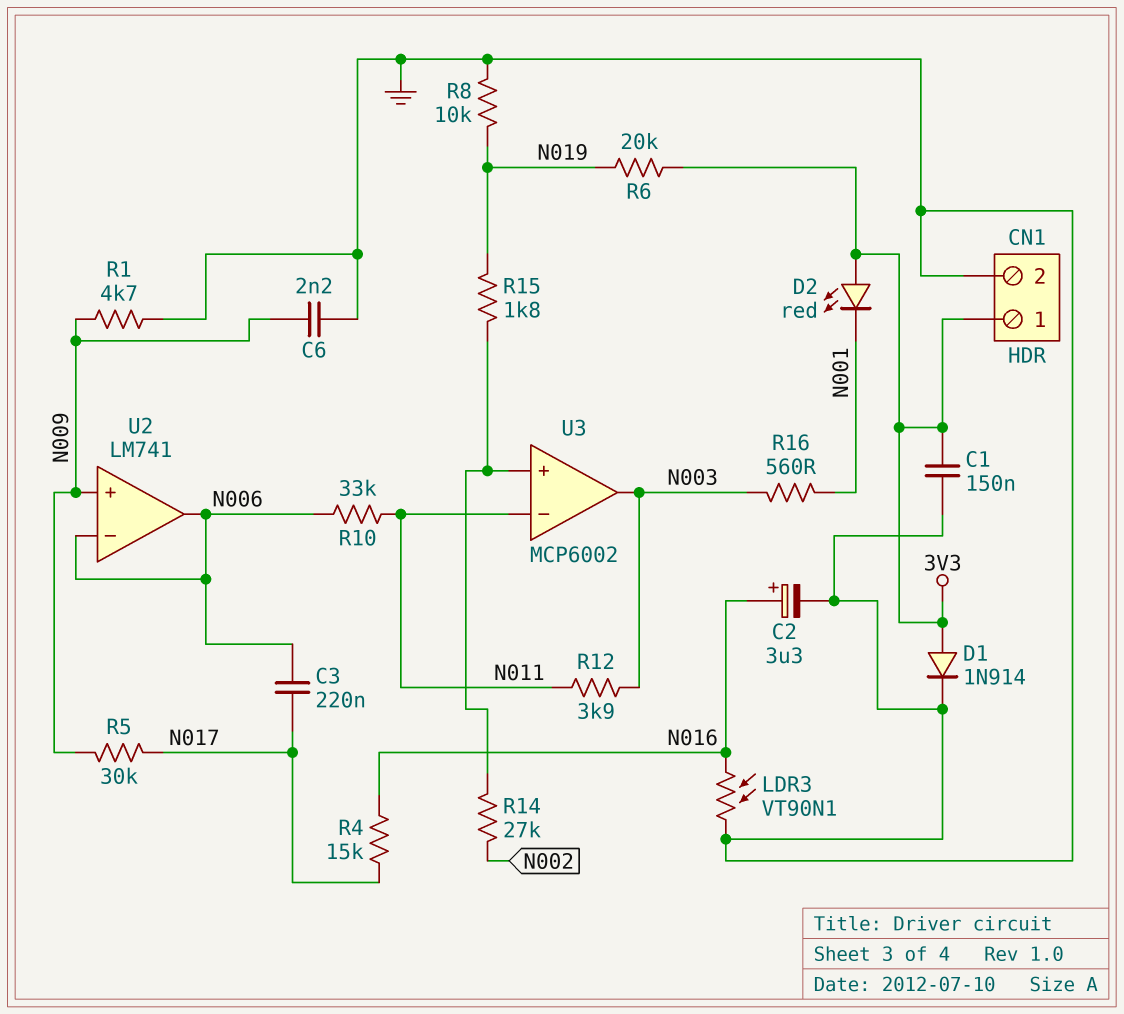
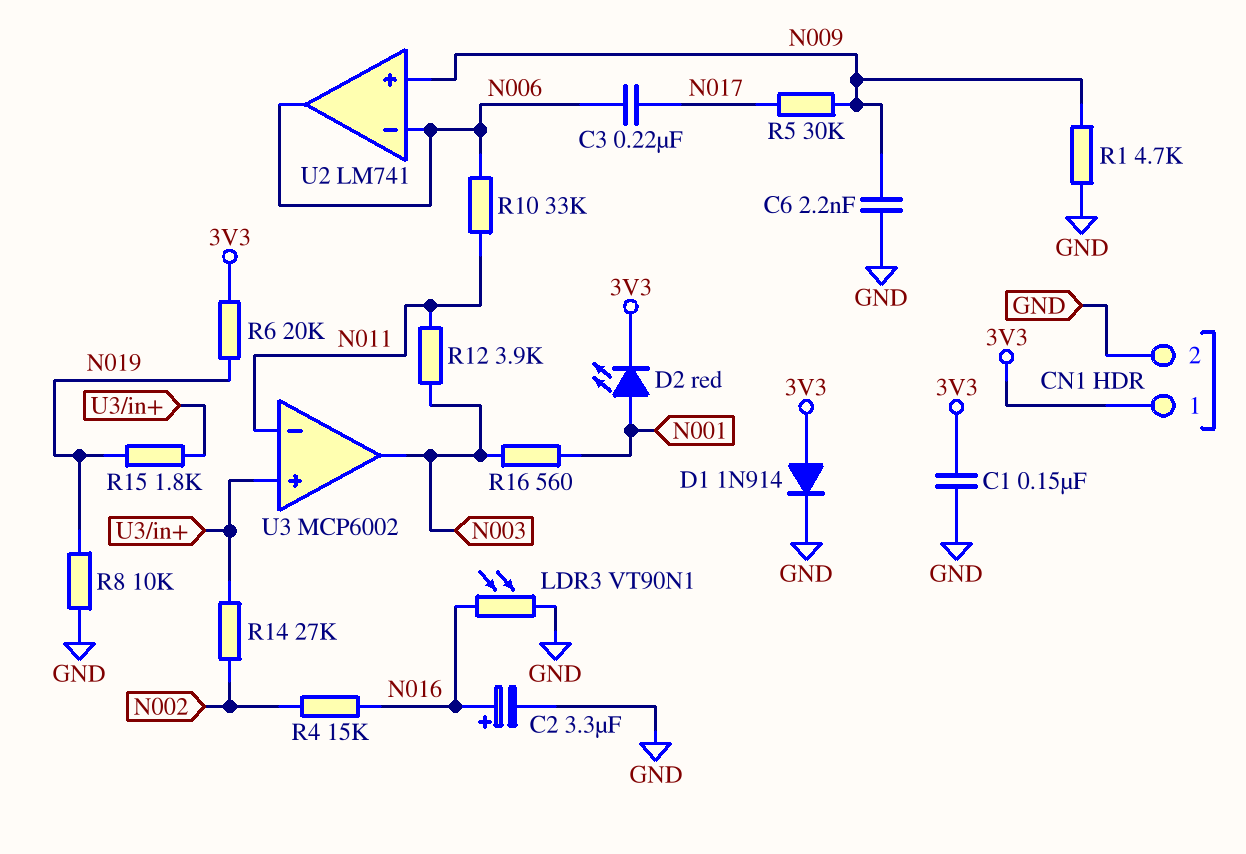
D2: LED red (A 3V3, K N001) -> LED red (A N001, K 3V3)
R4: 15k (N016, N017) -> 15k (N002, N016)

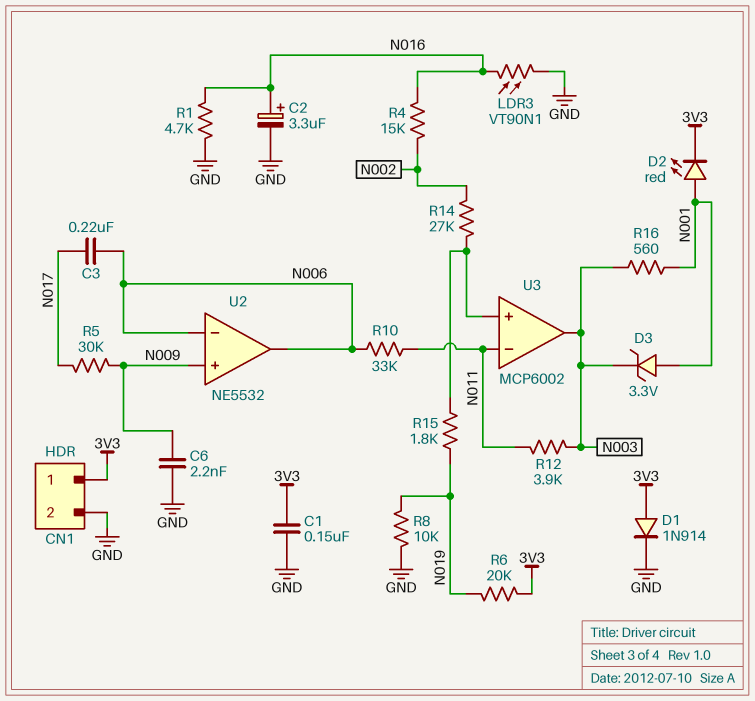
D3: none -> zener 3.3V (A N001, K N003)
R1: 4.7k (GND, N009) -> 4.7k (GND, N016)
U2: LM741 -> NE5532

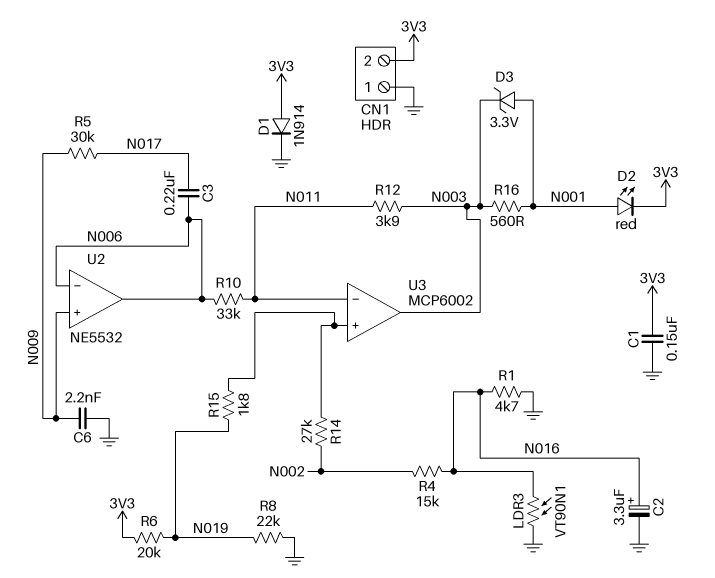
CN1 pin 1: 3V3 -> GND
CN1 pin 2: GND -> 3V3
R8: 10k (GND, N019) -> 22k (GND, N019)

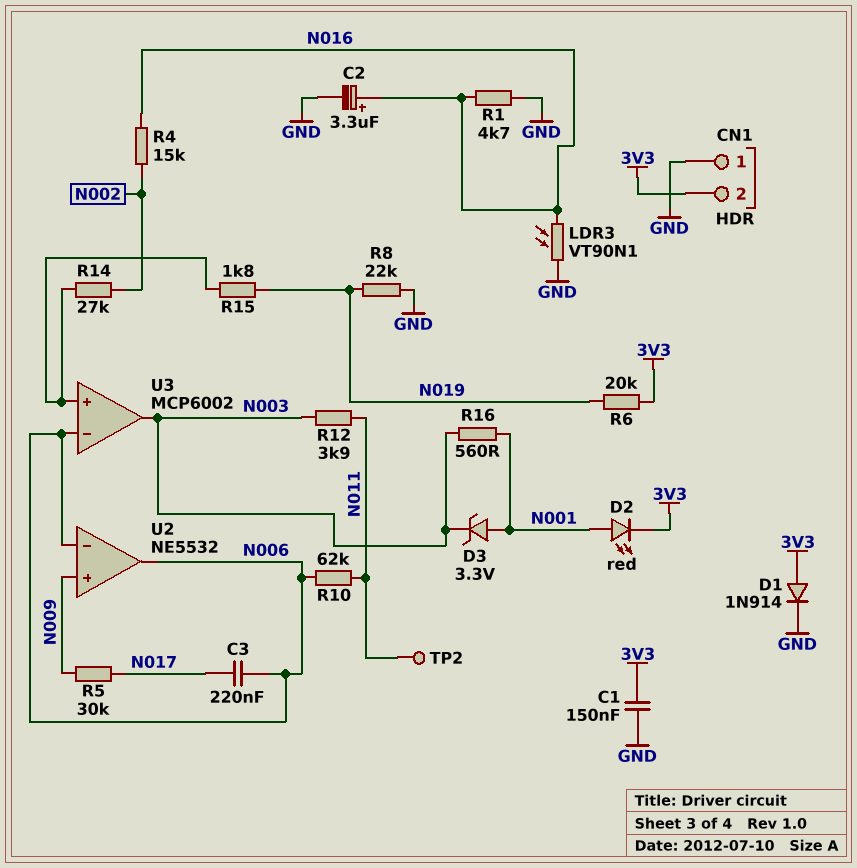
C6: 2.2nF (GND, N009) -> none
R10: 33k (N006, N011) -> 62k (N006, N011)
TP2: none -> test point (N011)
U3 pin in-: N011 -> N006

